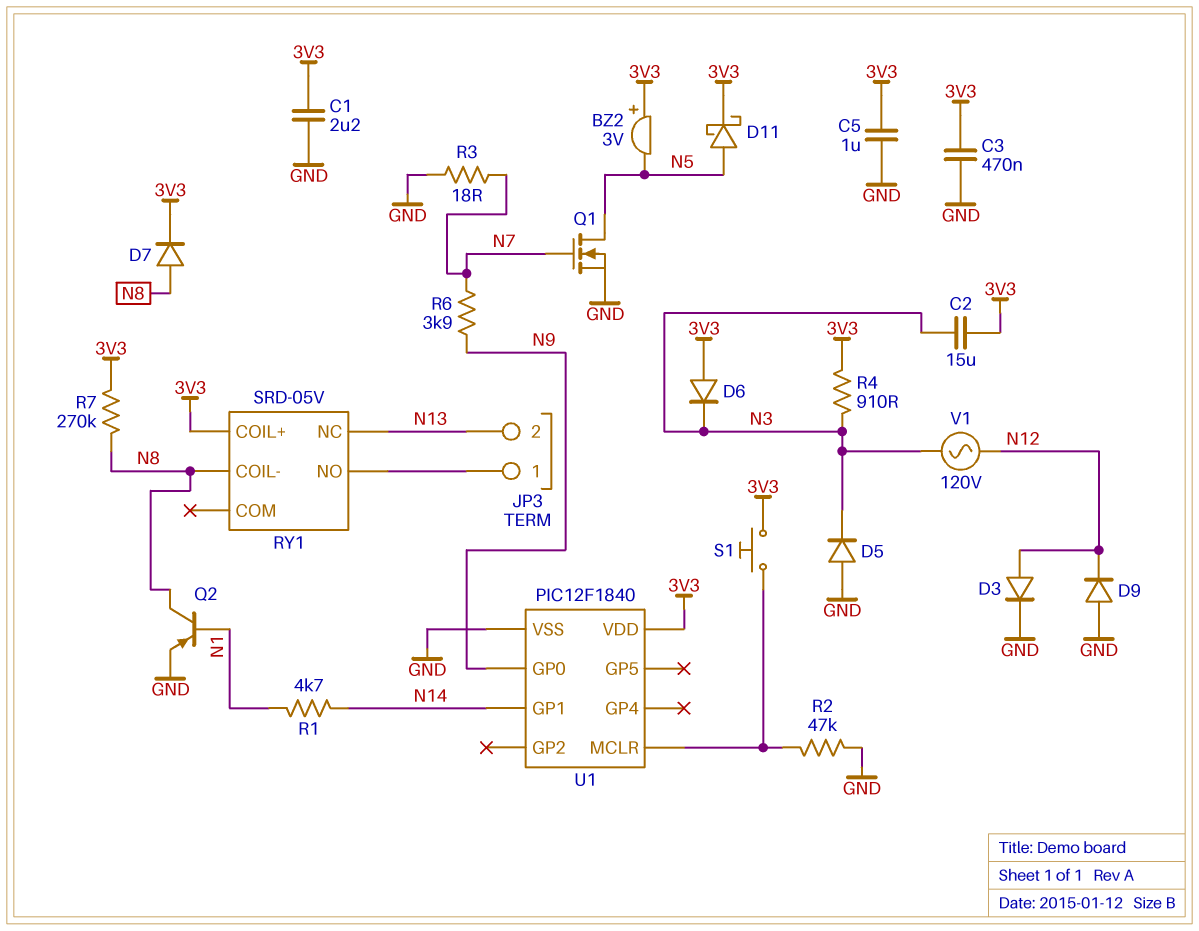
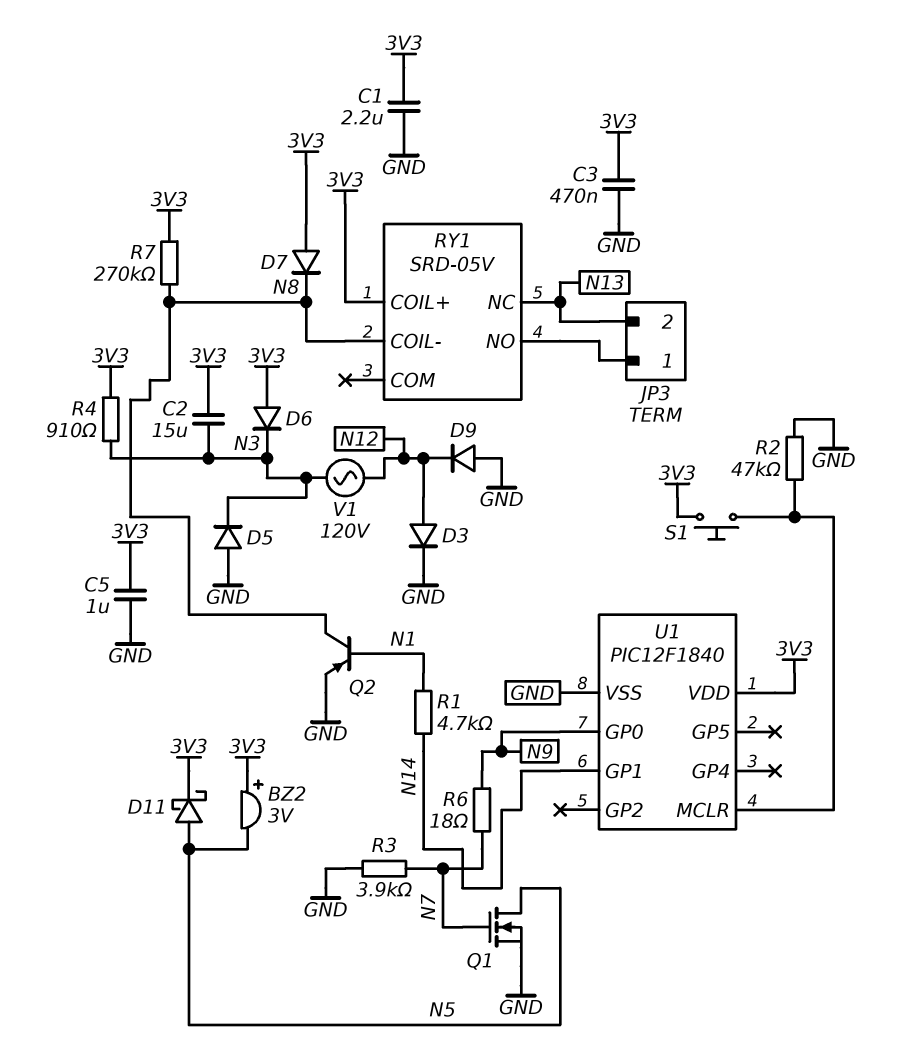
D7: diode (A N8, K 3V3) -> diode (A 3V3, K N8)
R3: 18 (GND, N7) -> 3.9k (GND, N7)
R6: 3.9k (N7, N9) -> 18 (N7, N9)

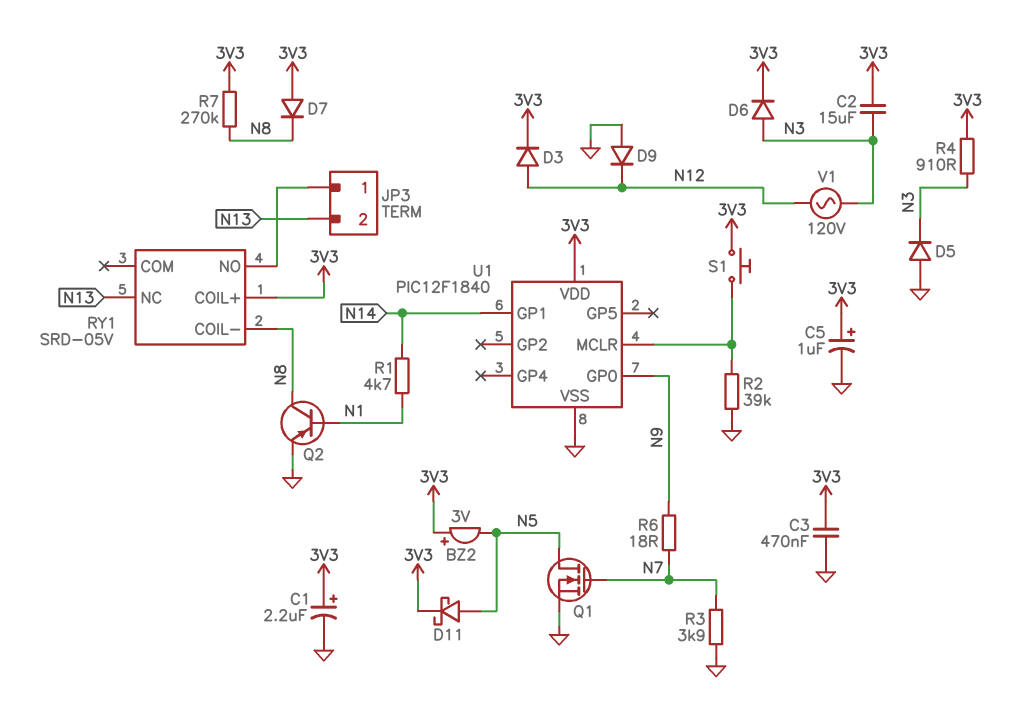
C1: 2.2uF (3V3, GND) -> 2.2uF (plus 3V3, minus GND)
C5: 1uF (3V3, GND) -> 1uF (plus 3V3, minus GND)
D3: diode (A N12, K GND) -> diode (A N12, K 3V3)
D6: diode (A 3V3, K N3) -> diode (A N3, K 3V3)
R2: 47k (GND, U1/MCLR) -> 39k (GND, U1/MCLR)

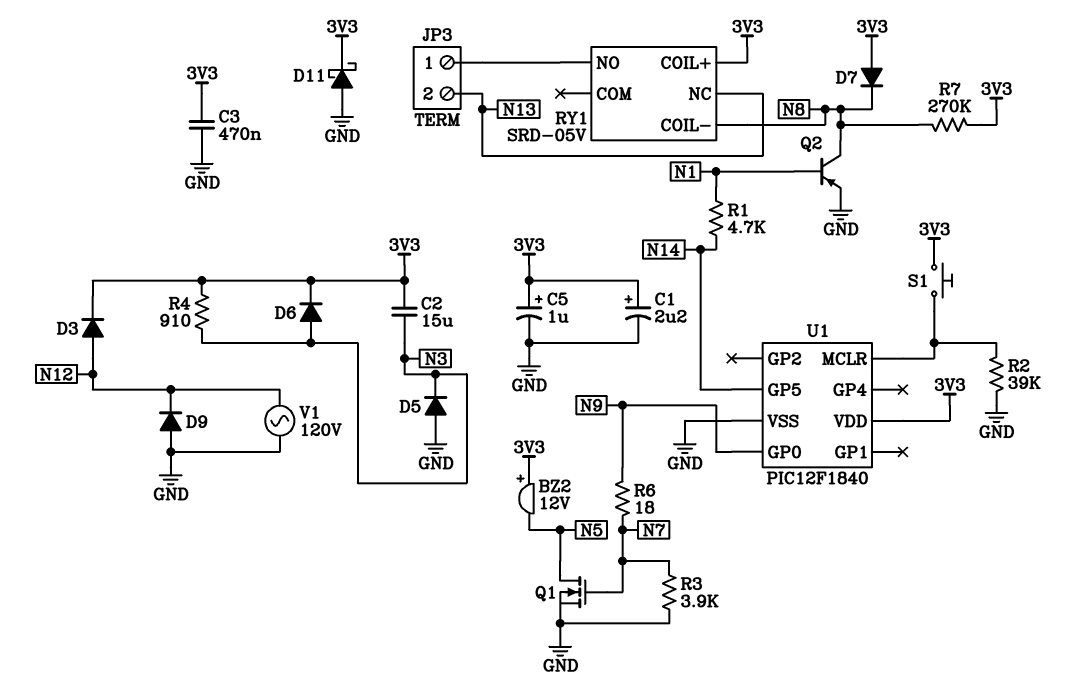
BZ2: buzzer 3V (plus 3V3, minus N5) -> buzzer 12V (plus 3V3, minus N5)
D11: schottky (A N5, K 3V3) -> schottky (A GND, K 3V3)
U1 pin GP1: N14 -> none
U1 pin GP5: none -> N14
V1: AC 120V (N3, N12) -> AC 120V (GND, N12)

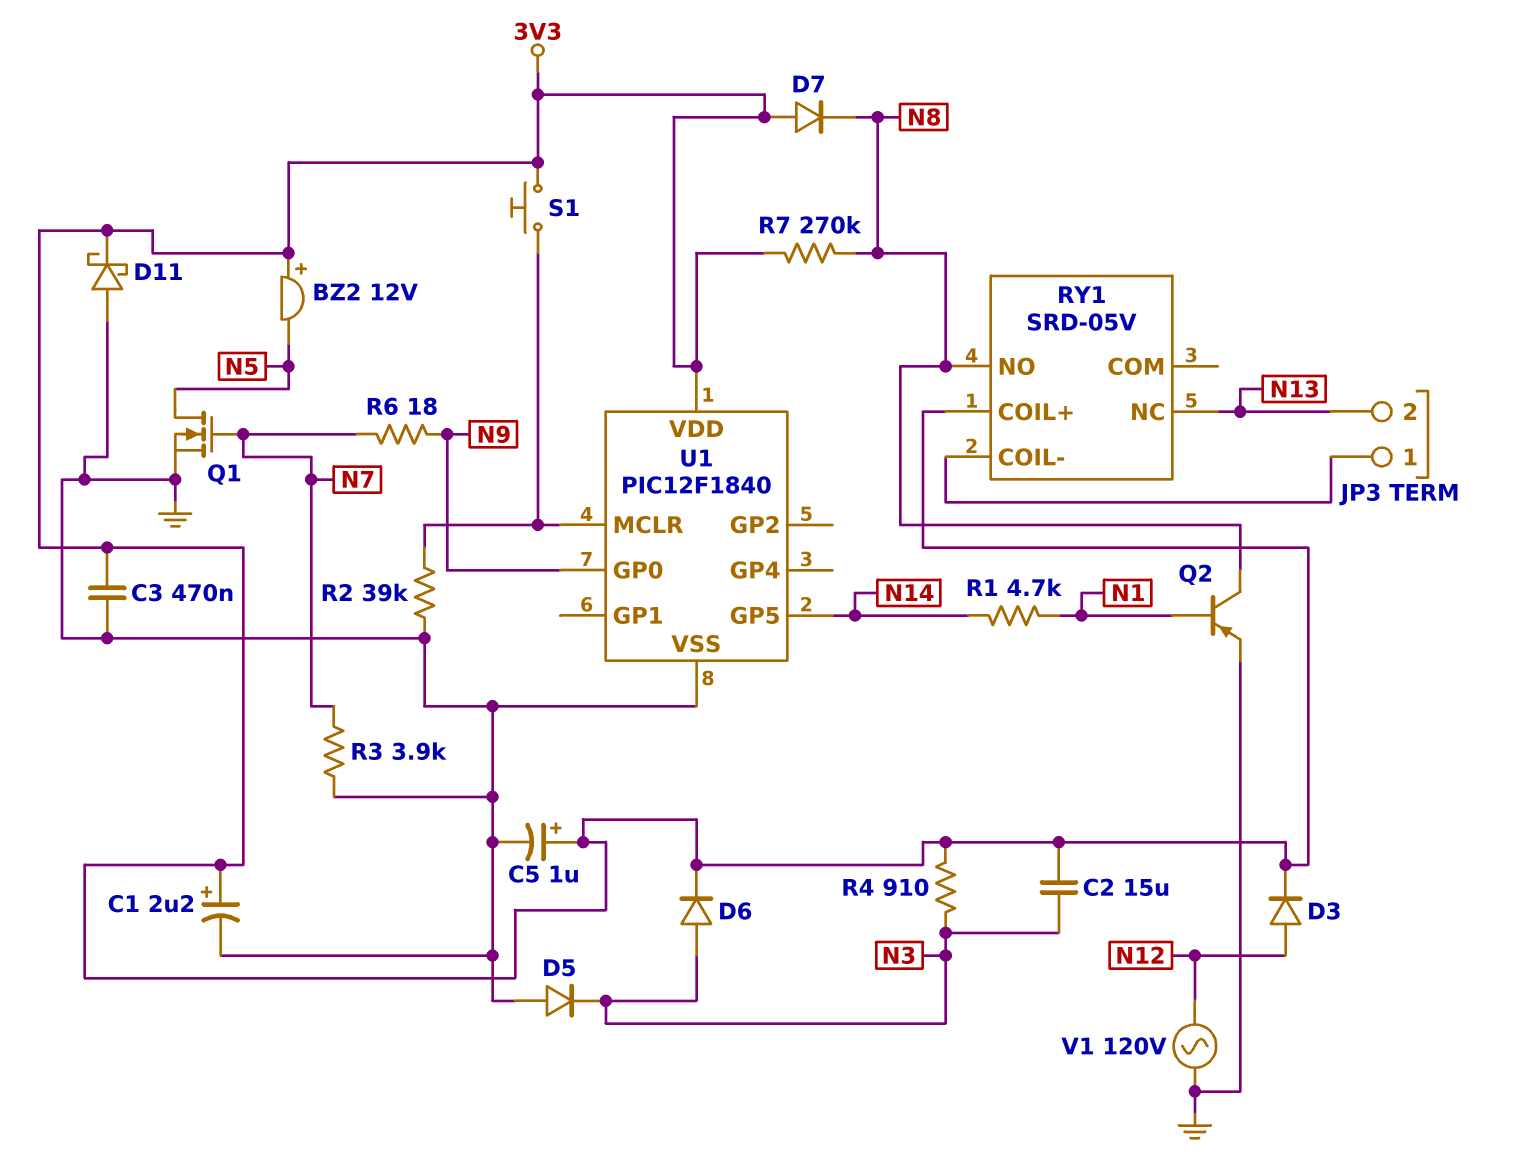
D9: diode (A GND, K N12) -> none
RY1 pin COIL-: N8 -> JP3/1
RY1 pin NO: JP3/1 -> N8

